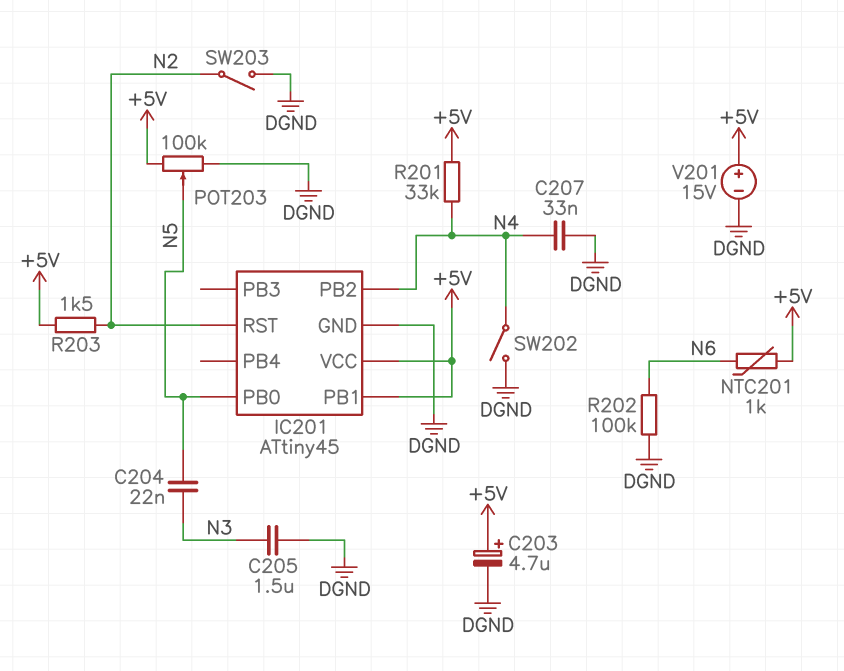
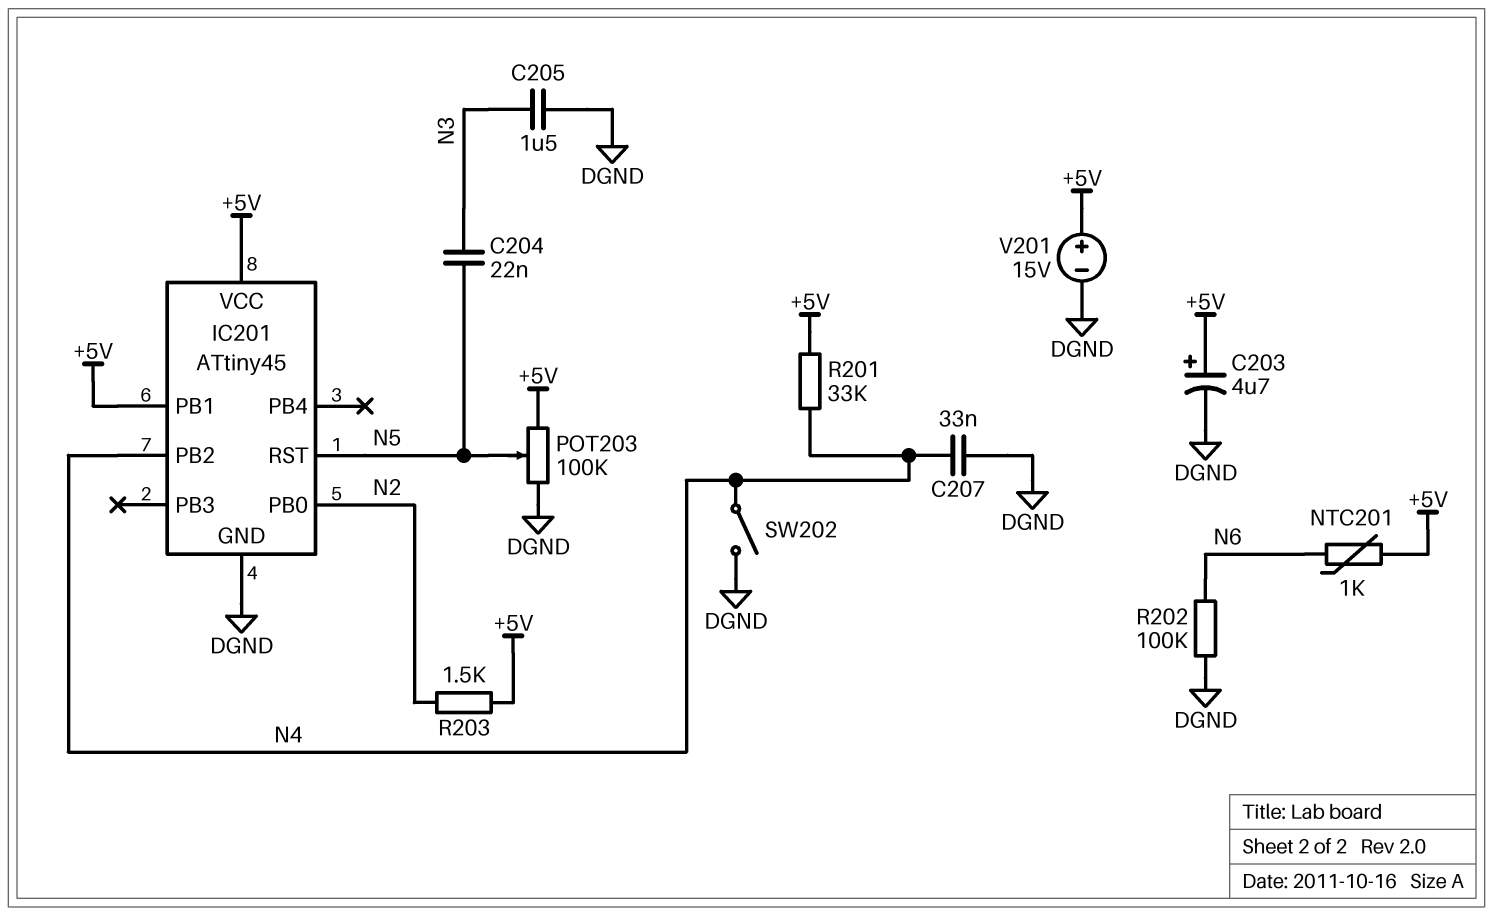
IC201 pin PB0: N5 -> N2
IC201 pin RST: N2 -> N5
SW203: switch (DGND, N2) -> none

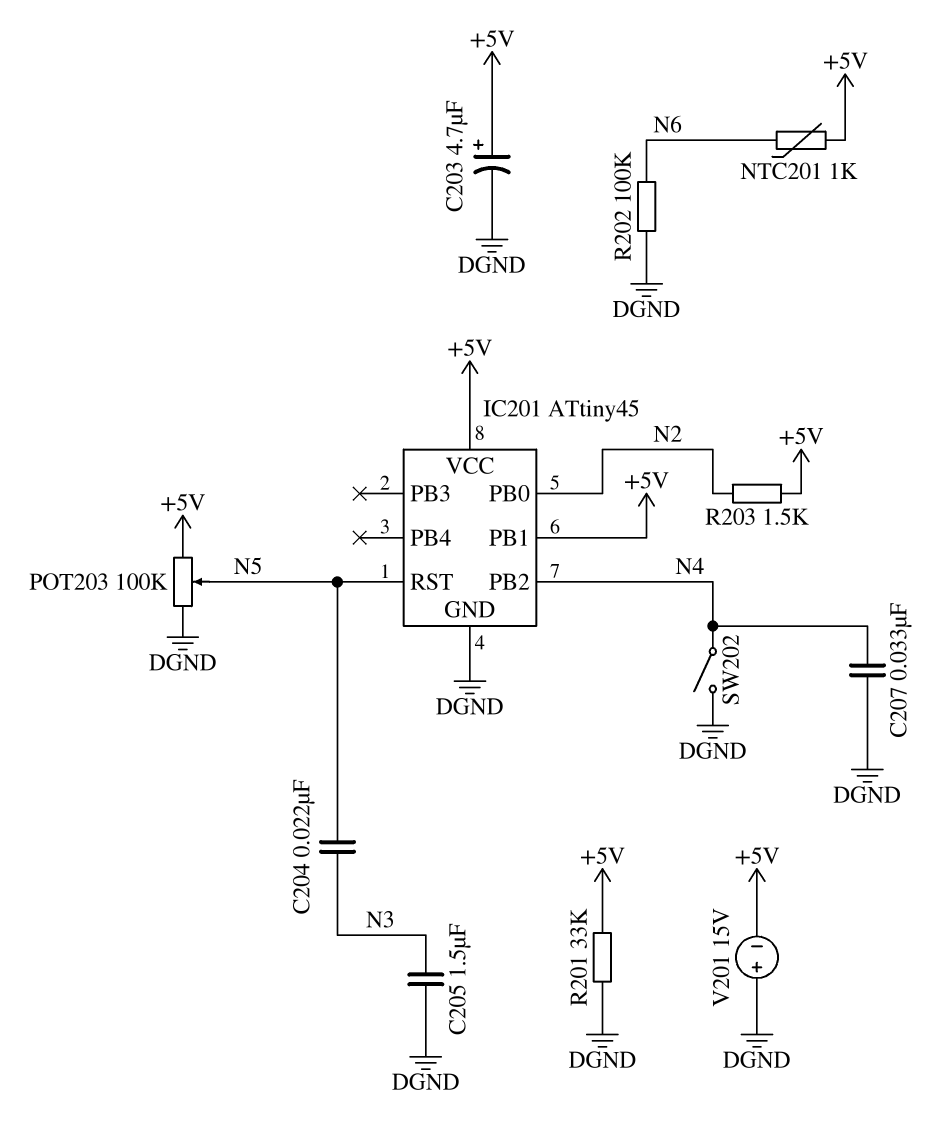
R201: 33k (+5V, N4) -> 33k (+5V, DGND)
V201: 15V (plus +5V, minus DGND) -> 15V (plus DGND, minus +5V)

